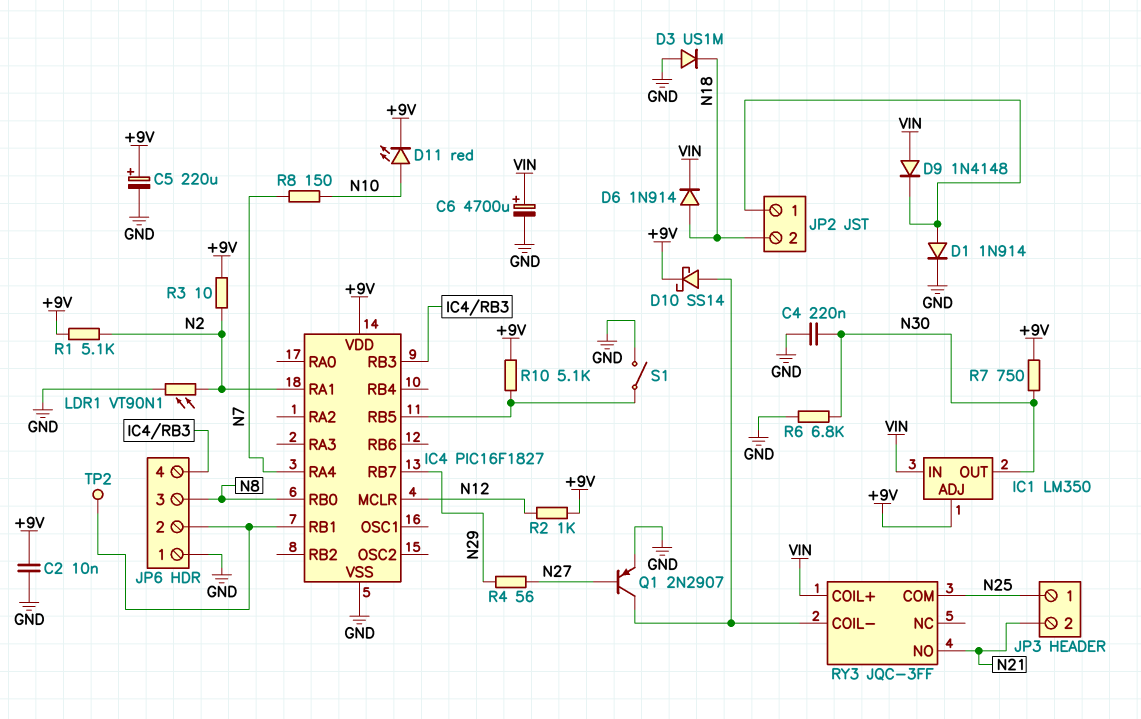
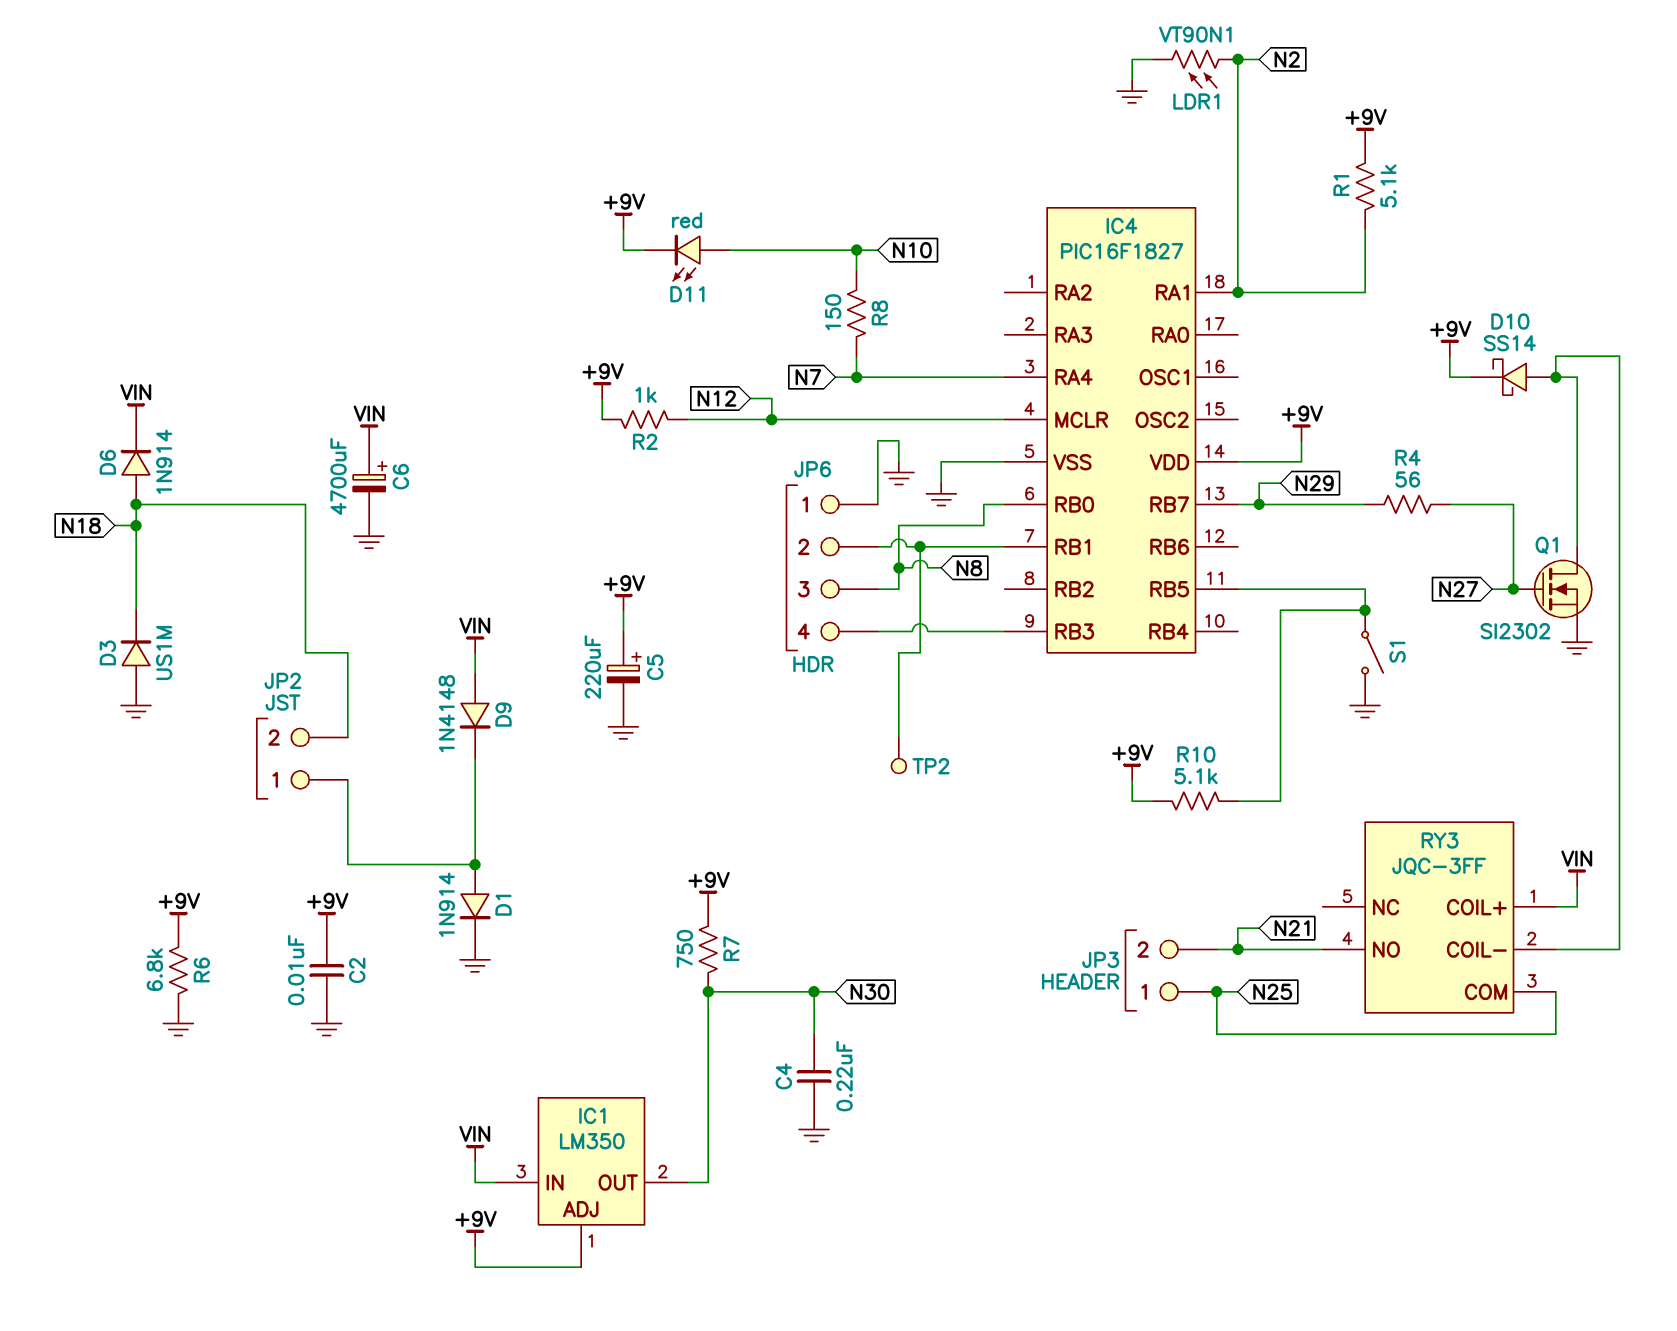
Q1: PNP 2N2907 (B N27, C RY3/COIL-, E GND) -> NMOS SI2302 (G N27, D RY3/COIL-, S GND)
R3: 10 (+9V, N2) -> none
R6: 6.8k (GND, N30) -> 6.8k (+9V, GND)

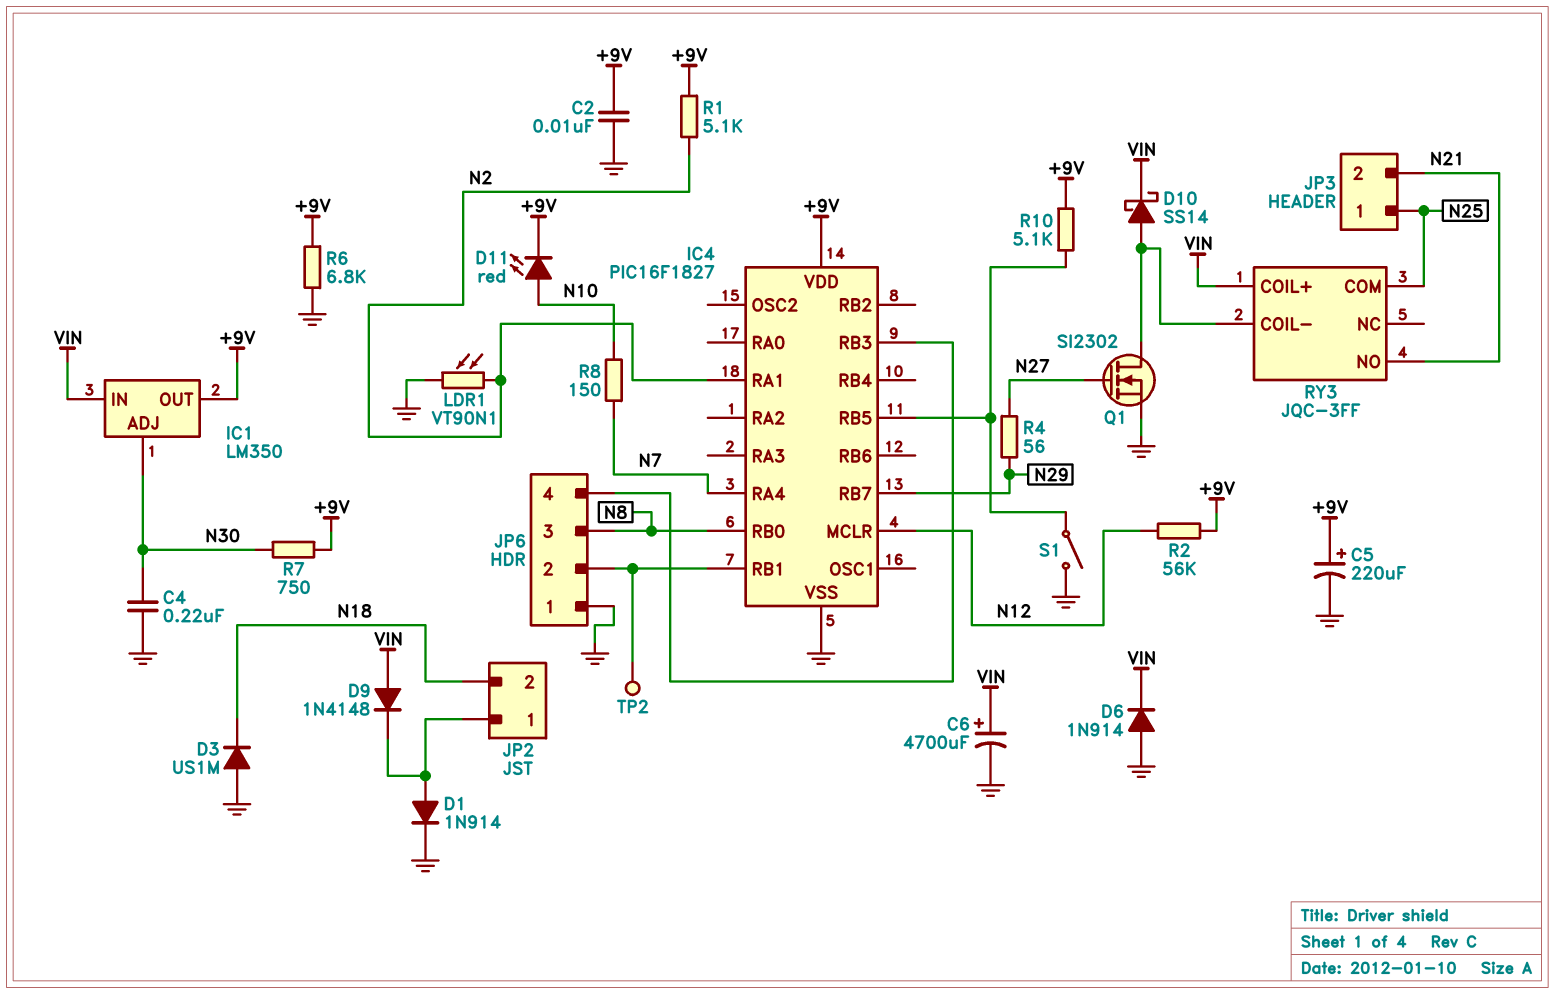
D6: diode 1N914 (A N18, K VIN) -> diode 1N914 (A GND, K VIN)
D10: schottky SS14 (A RY3/COIL-, K +9V) -> schottky SS14 (A RY3/COIL-, K VIN)
IC1 pin ADJ: +9V -> N30
IC1 pin OUT: N30 -> +9V
R2: 1k (+9V, N12) -> 56k (+9V, N12)

